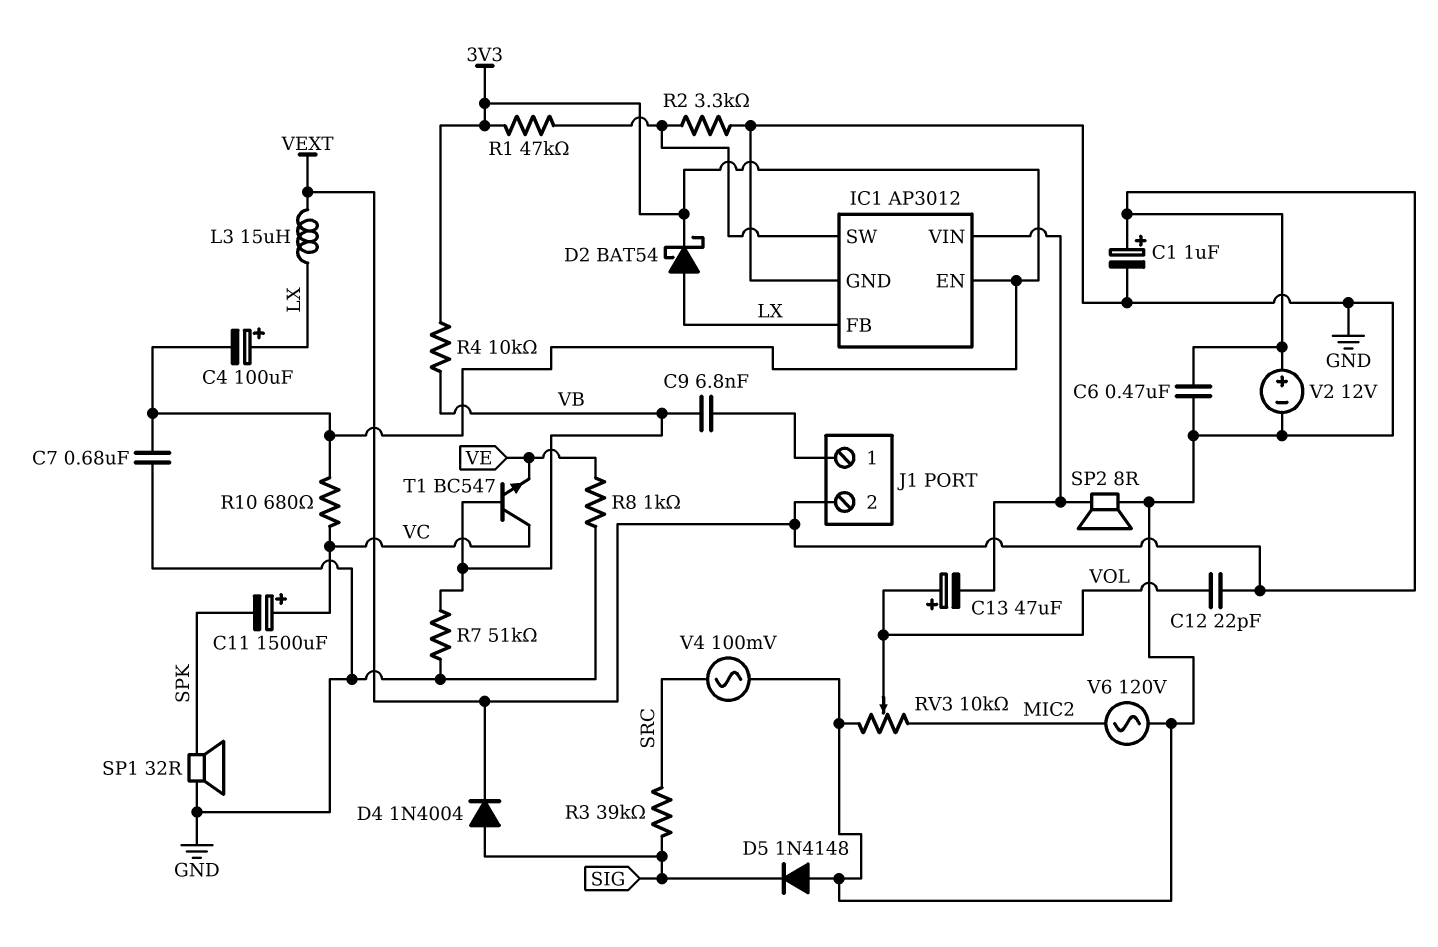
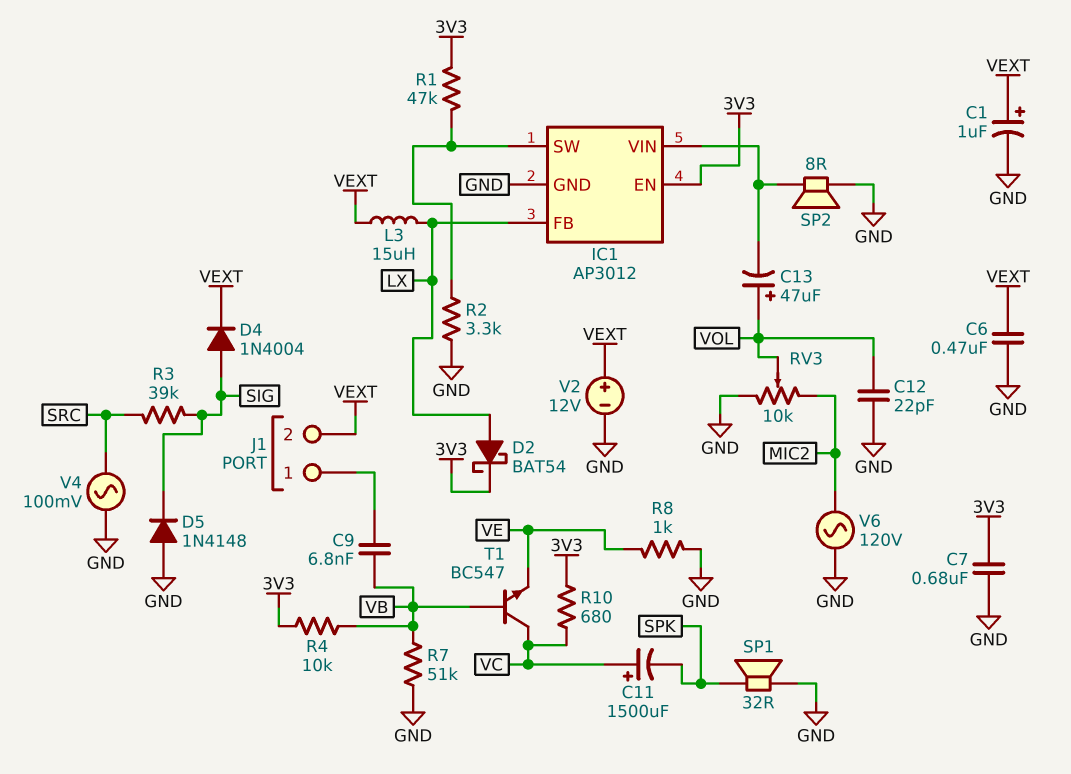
C4: 100uF (plus LX, minus 3V3) -> none
C12: 22pF (VEXT, VOL) -> 22pF (GND, VOL)

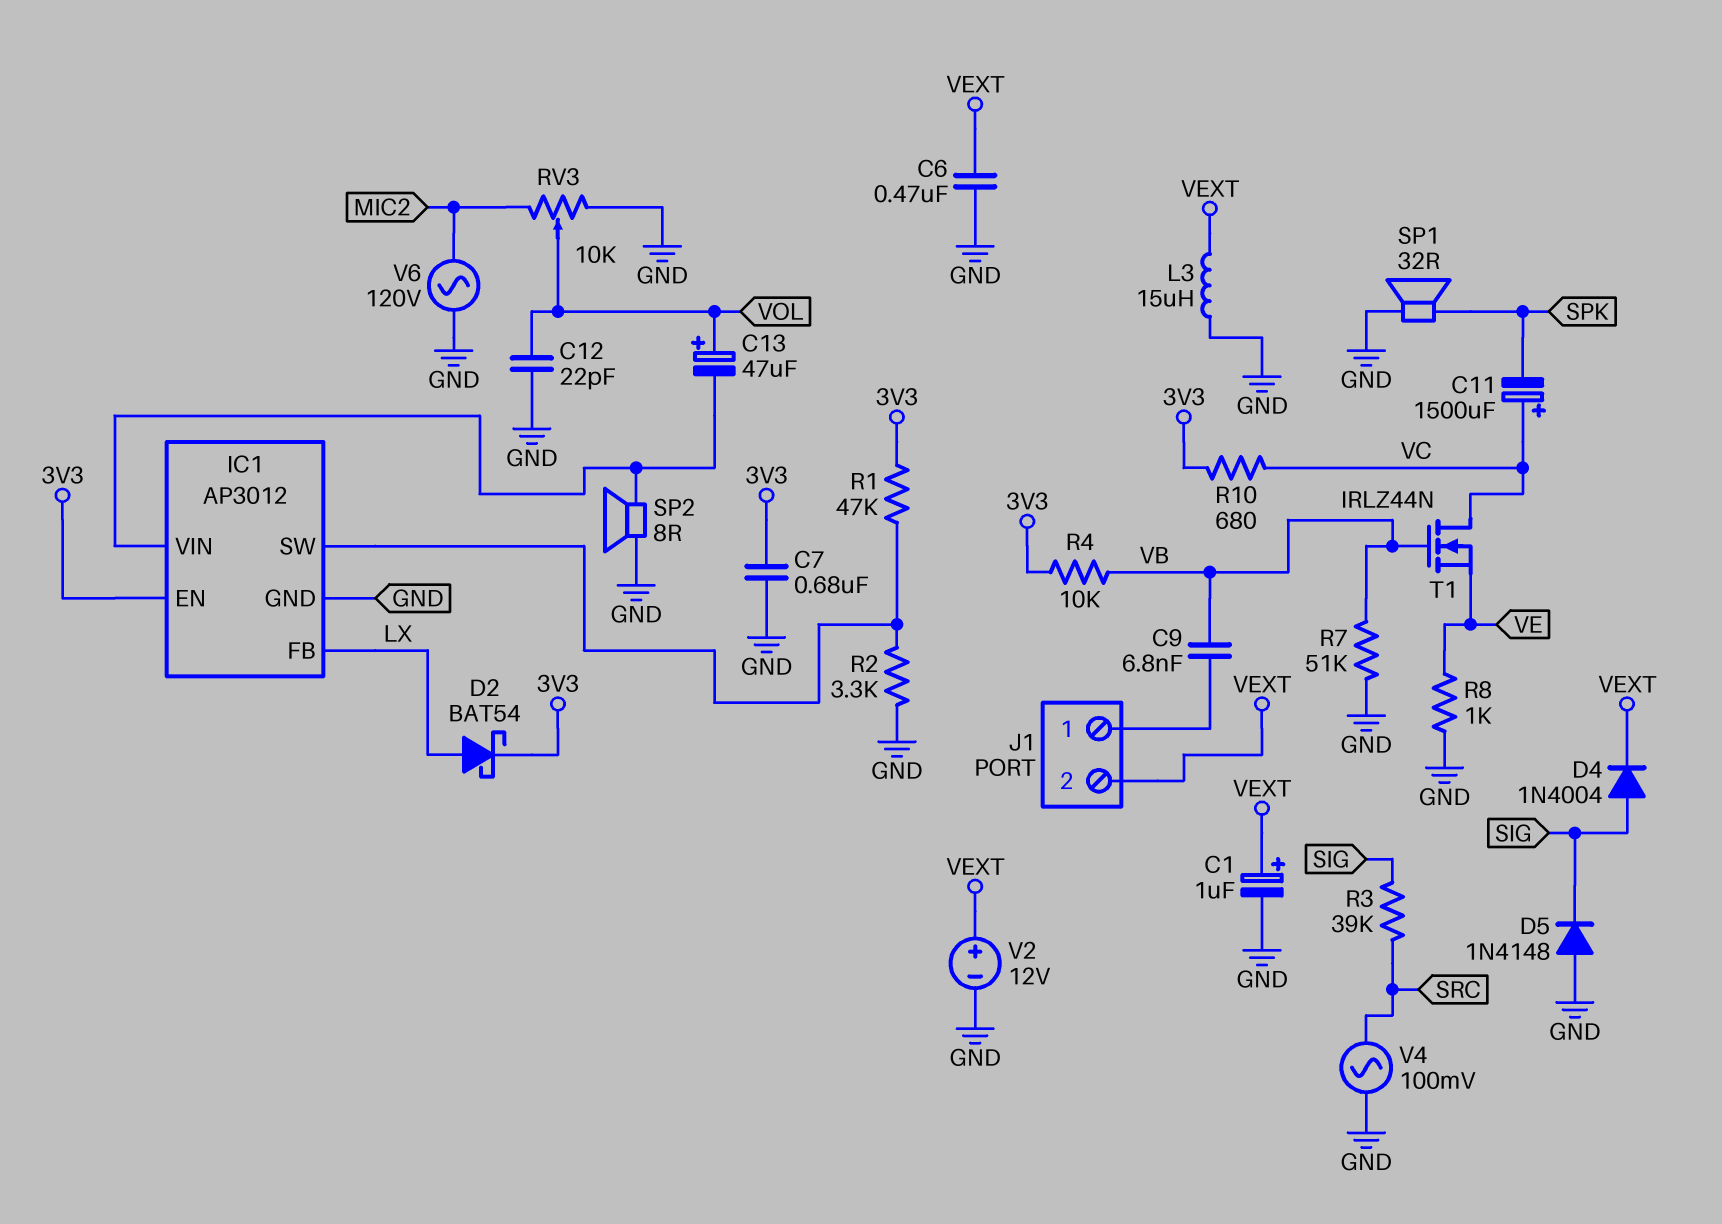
L3: 15uH (LX, VEXT) -> 15uH (GND, VEXT)
T1: NPN BC547 (B VB, C VC, E VE) -> NMOS IRLZ44N (G VB, D VC, S VE)

